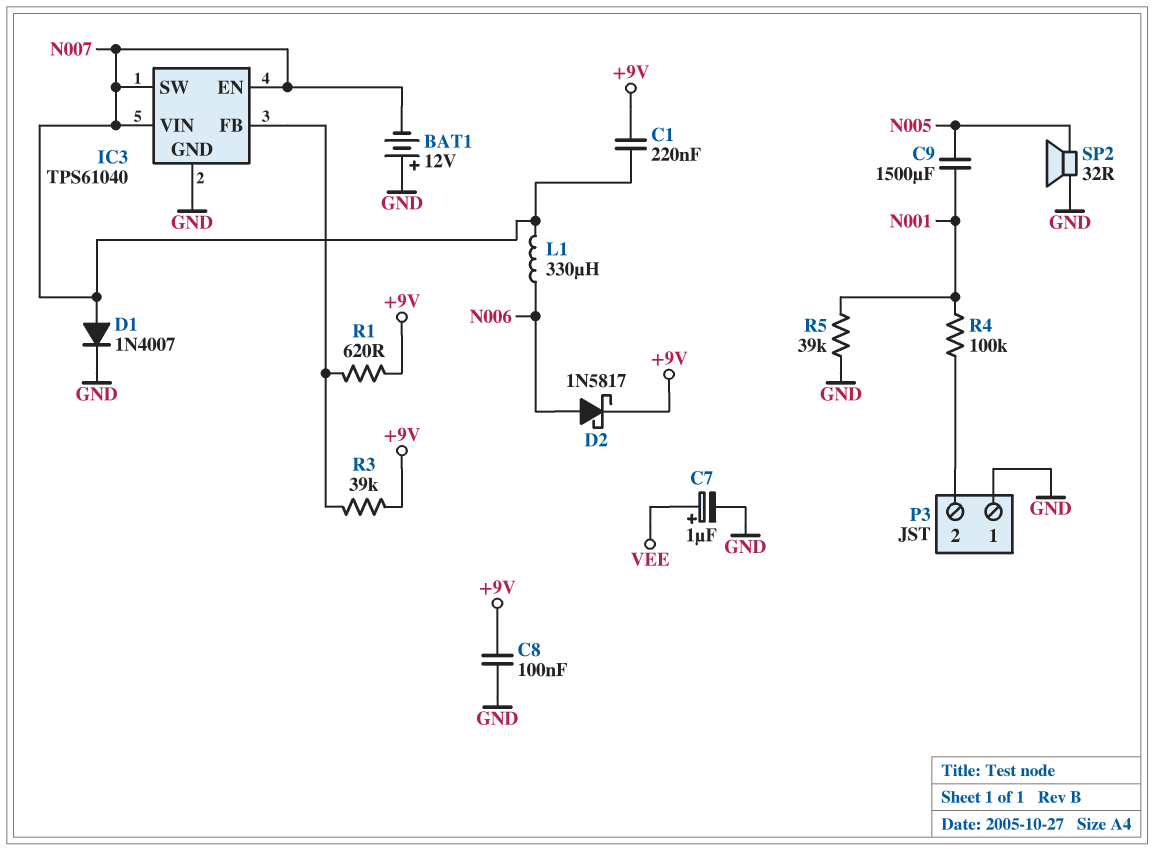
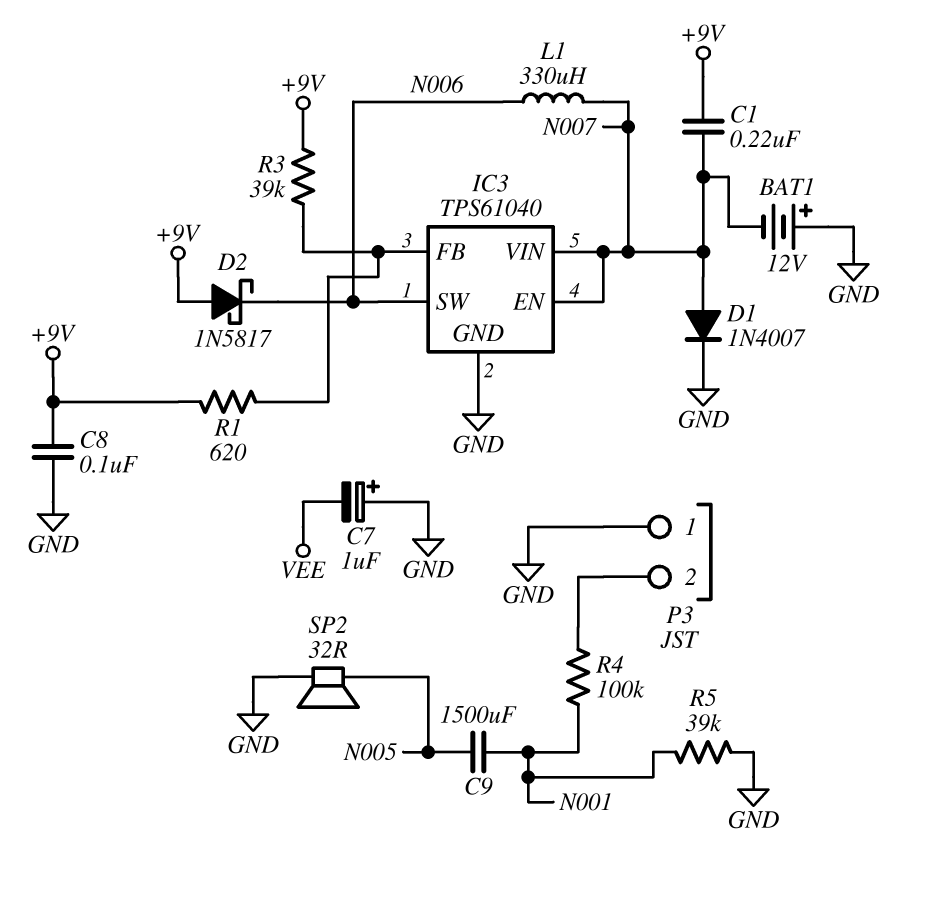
C7: 1uF (plus VEE, minus GND) -> 1uF (plus GND, minus VEE)
D2: schottky 1N5817 (A N006, K +9V) -> schottky 1N5817 (A +9V, K N006)
IC3 pin SW: N007 -> N006

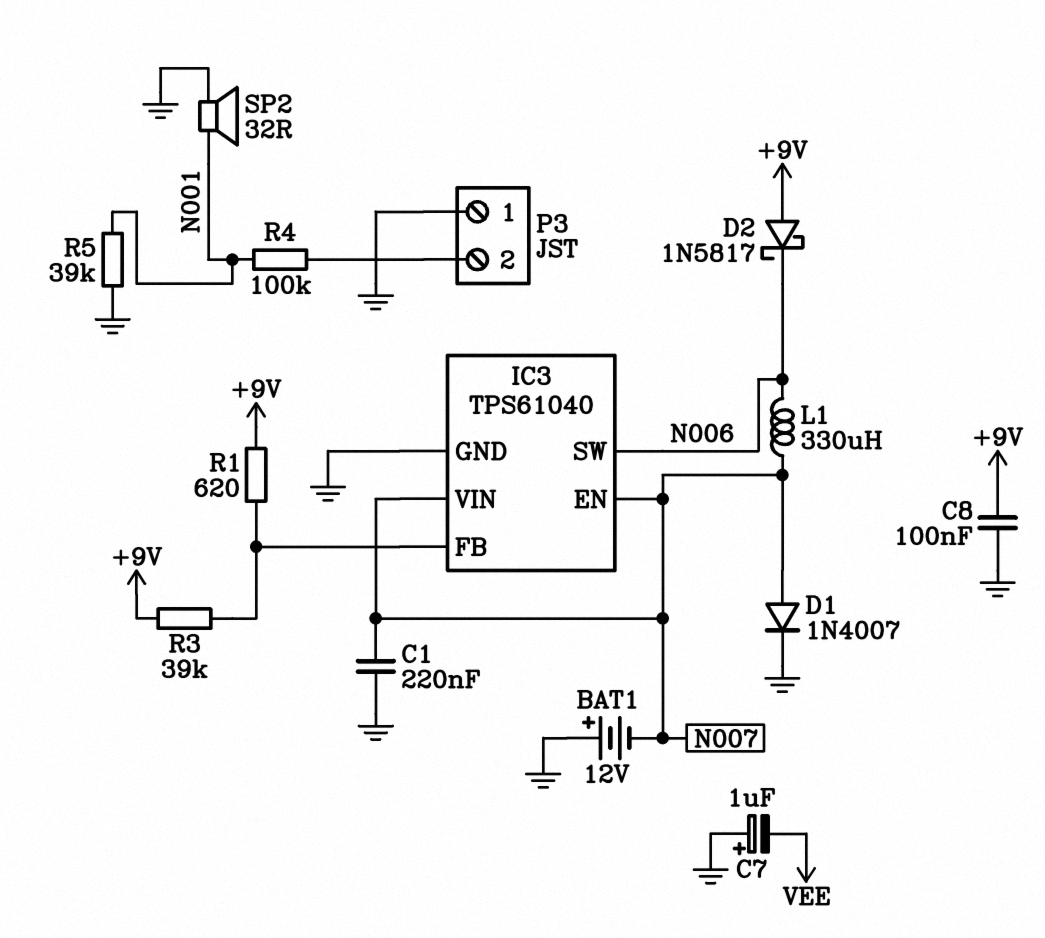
C1: 220nF (+9V, N007) -> 220nF (GND, N007)
C9: 1500uF (N001, N005) -> none
SP2: speaker 32R (GND, N005) -> speaker 32R (GND, N001)

